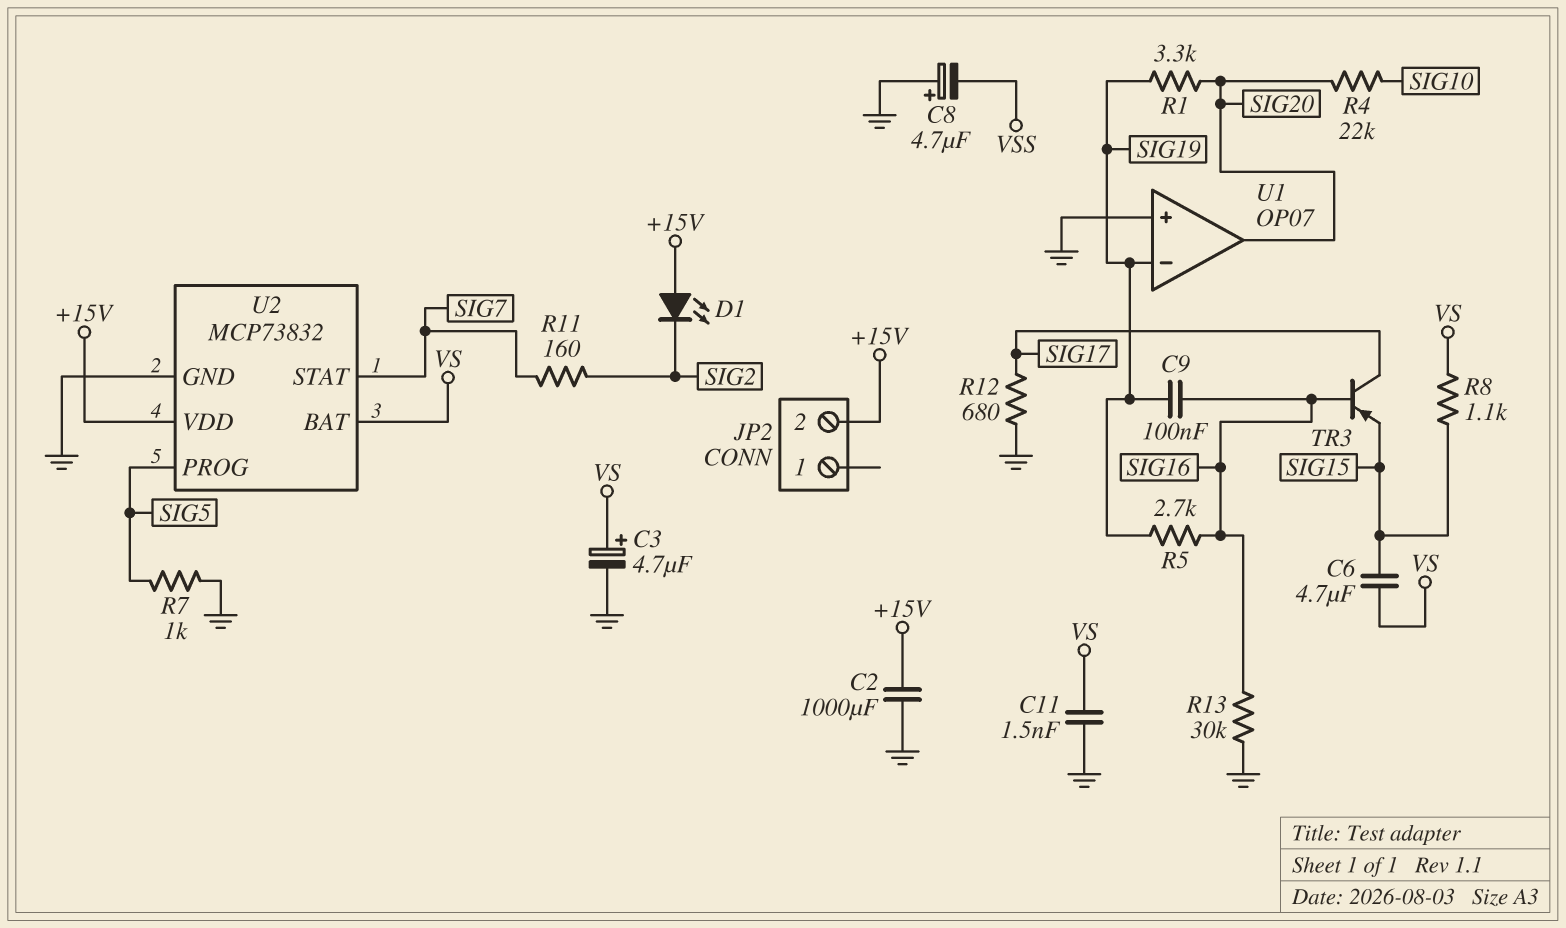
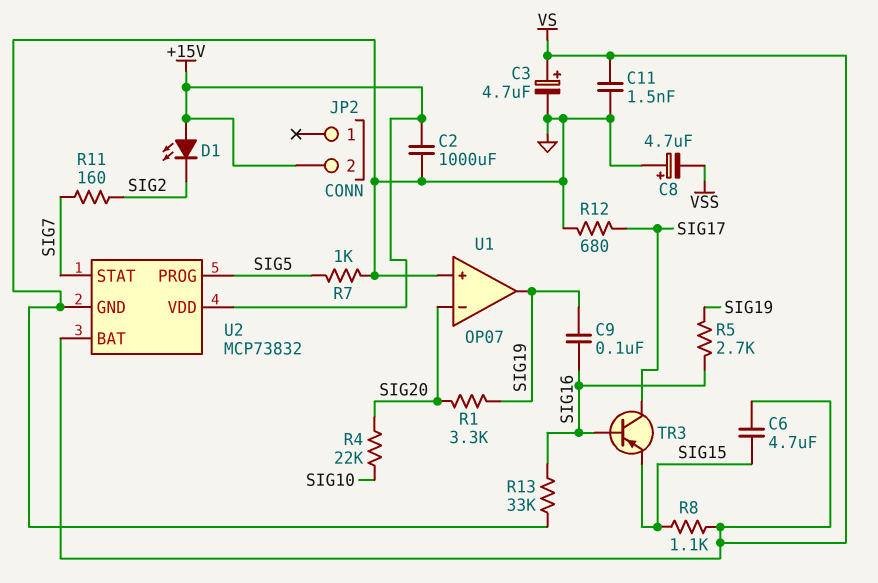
R13: 30k (GND, SIG16) -> 33k (GND, SIG16)
U1 pin in-: SIG19 -> SIG20
U1 pin out: SIG20 -> SIG19

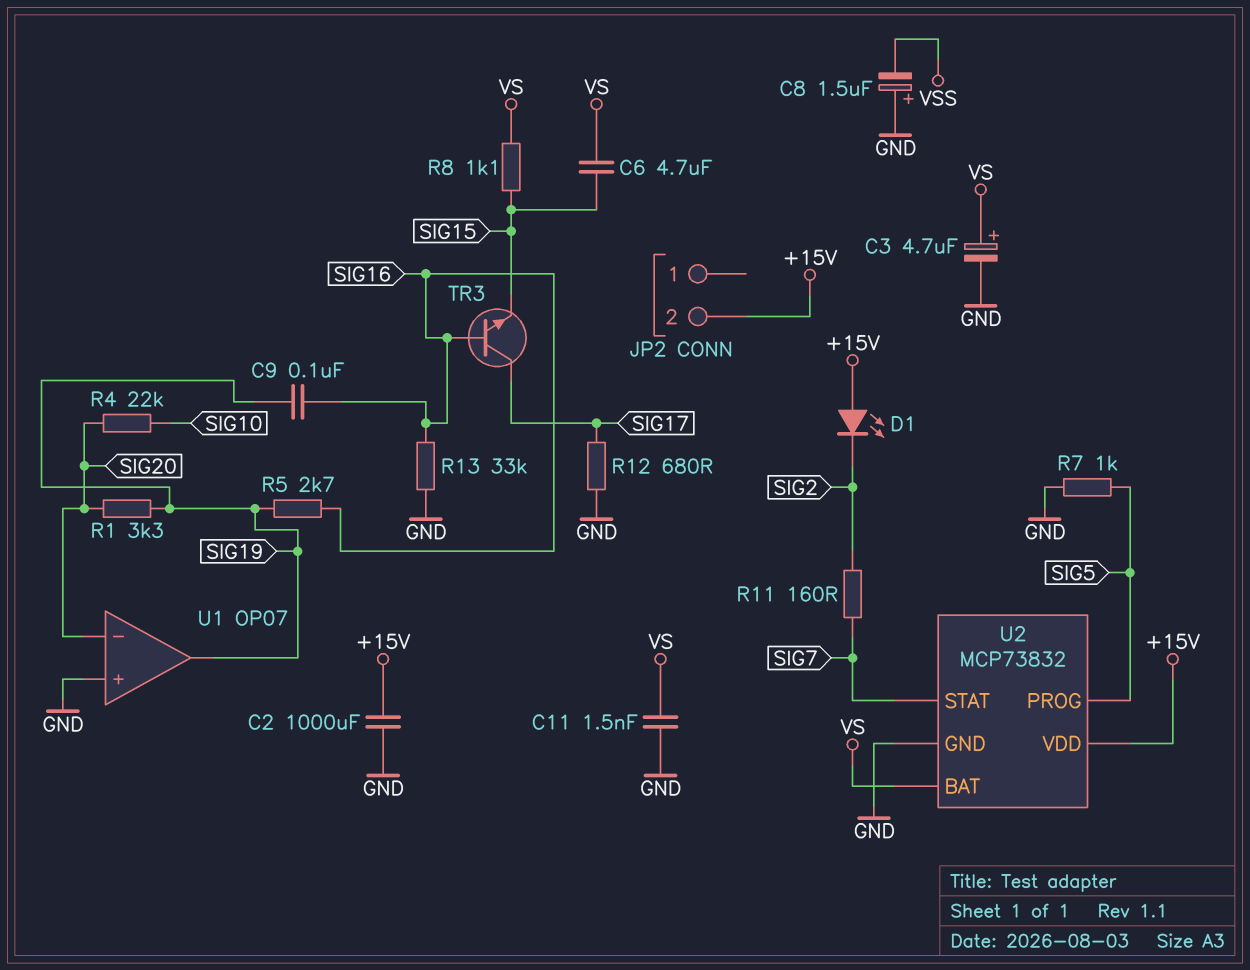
C8: 4.7uF (plus GND, minus VSS) -> 1.5uF (plus GND, minus VSS)
TR3: PNP (B SIG16, C SIG17, E SIG15) -> NPN (B SIG16, C SIG17, E SIG15)

